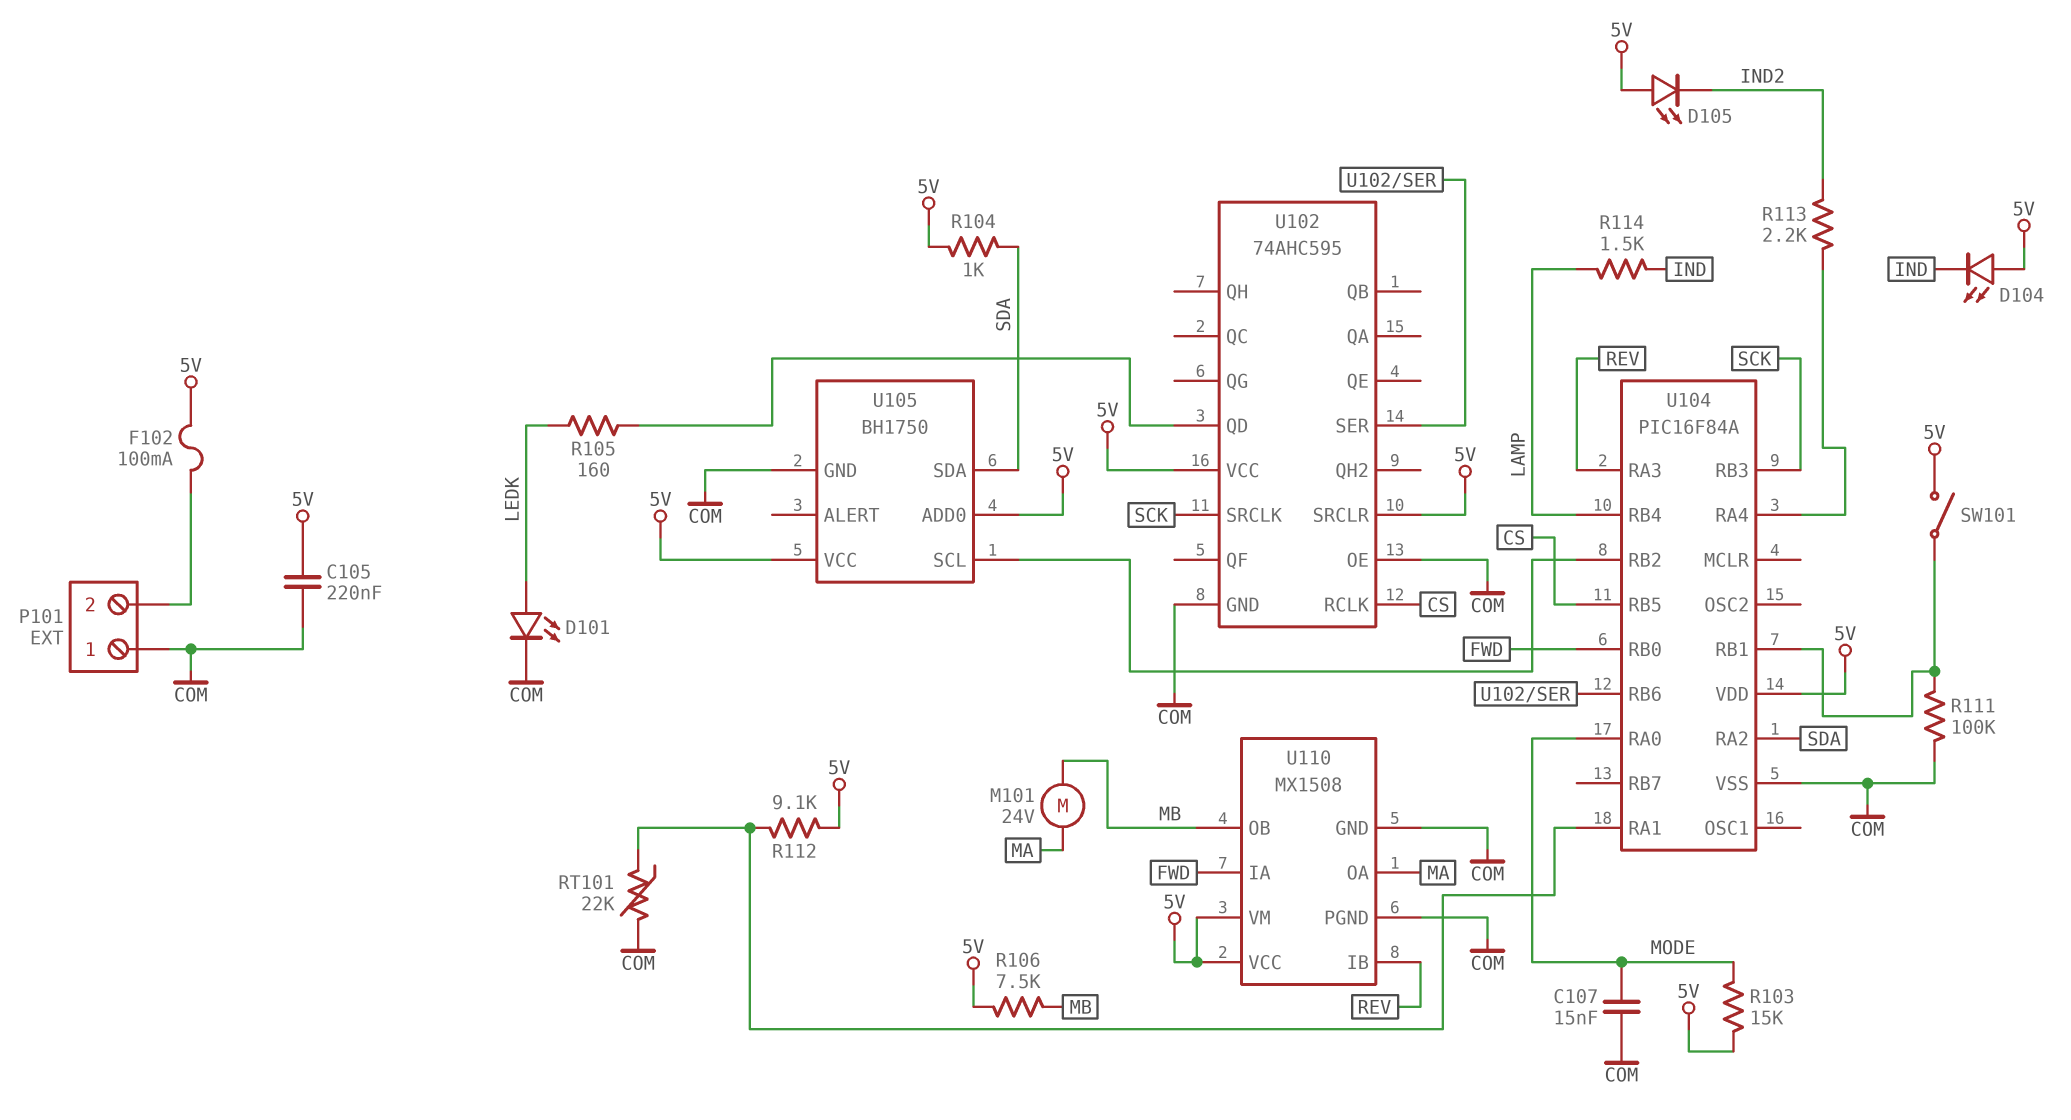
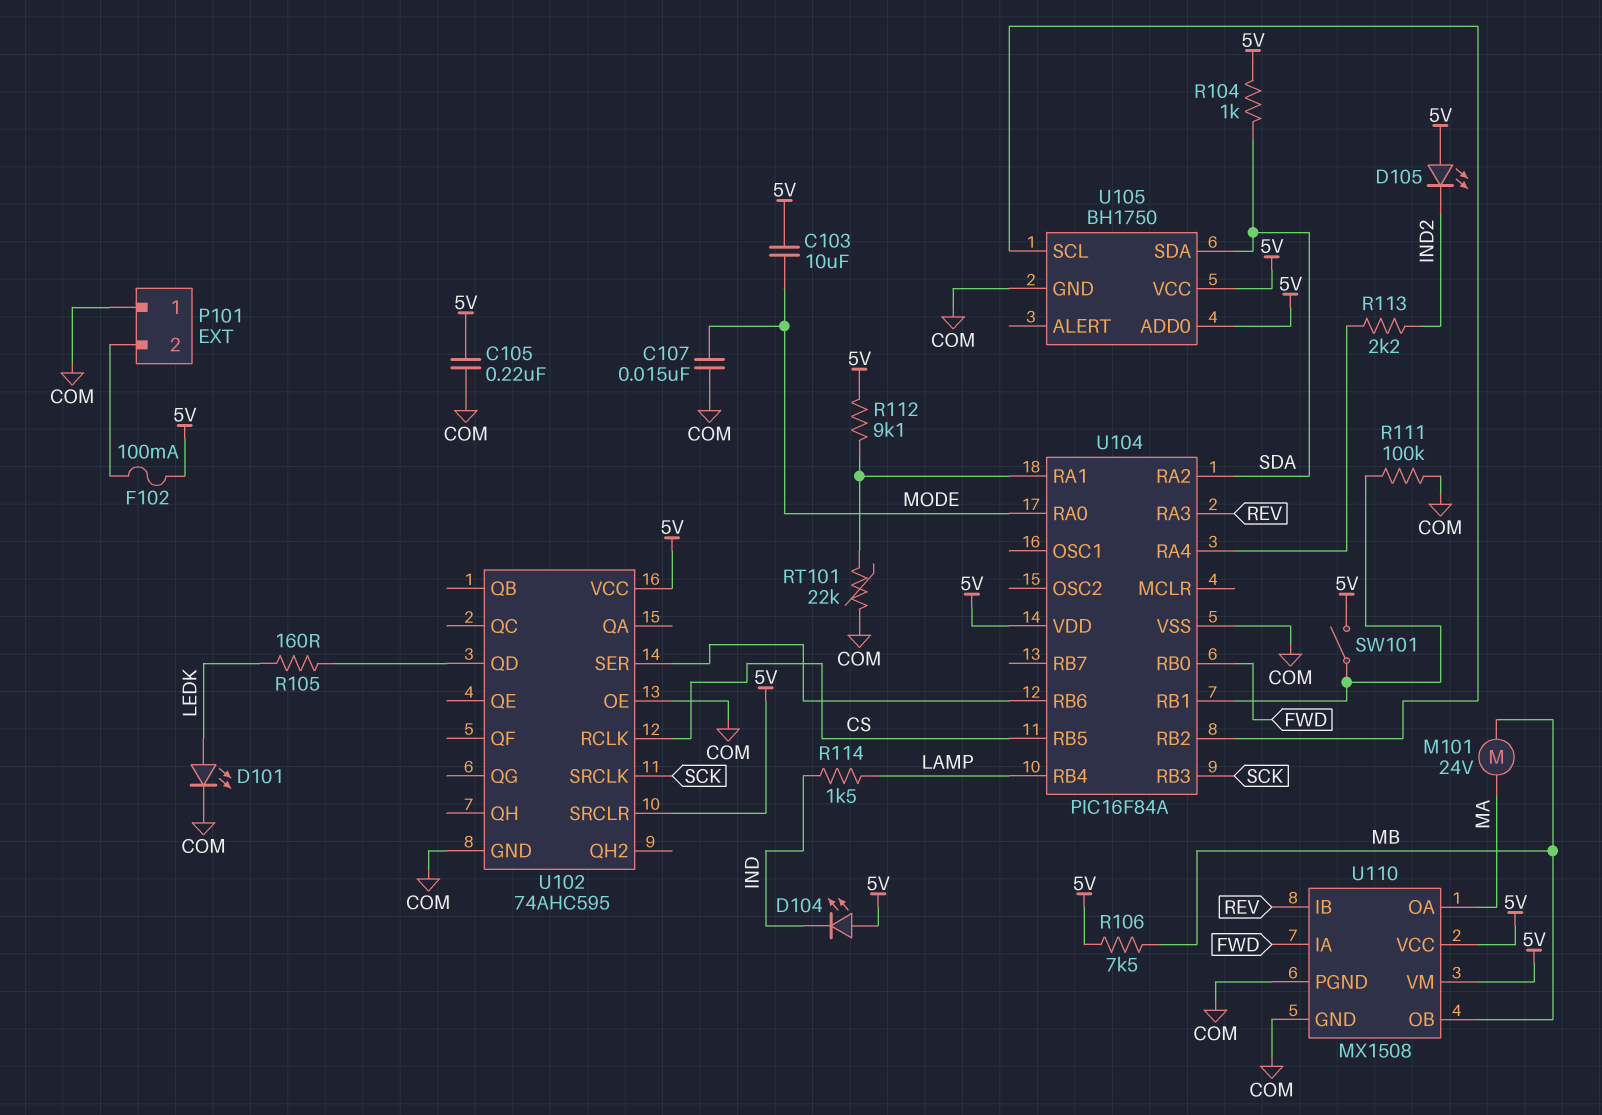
C103: none -> 10uF (5V, MODE)
R103: 15k (5V, MODE) -> none

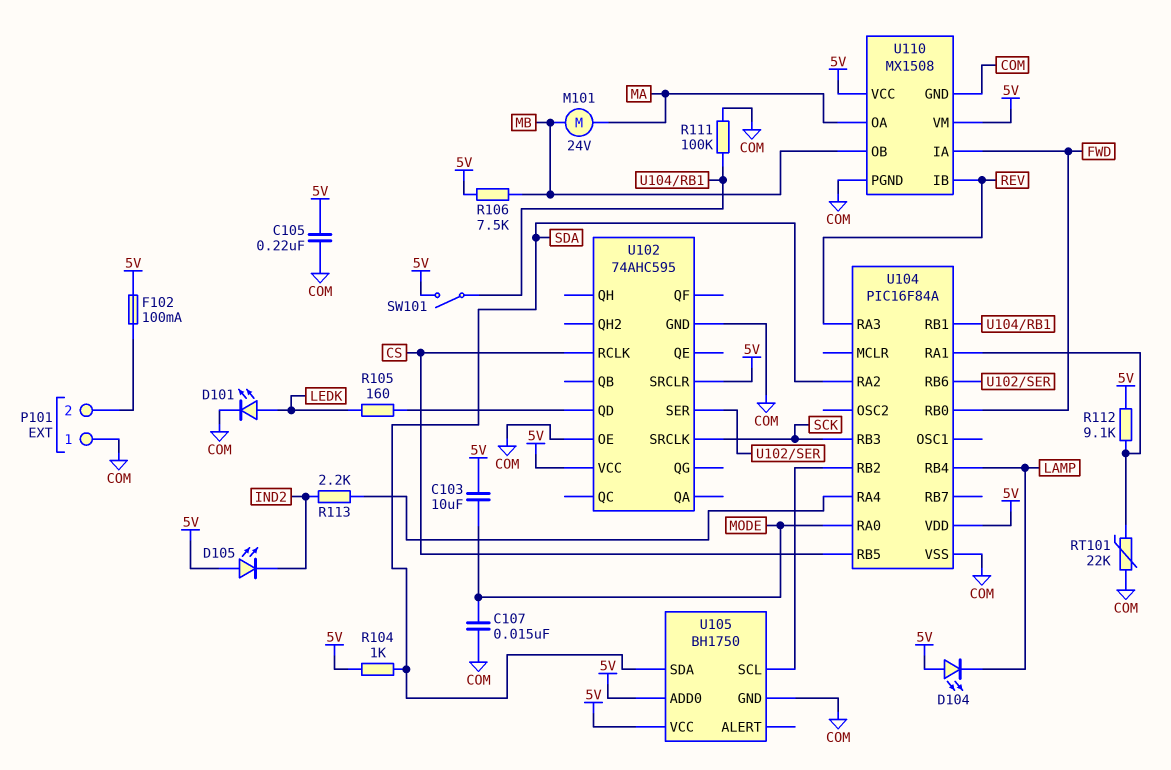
D104: LED (A 5V, K IND) -> LED (A 5V, K LAMP)
R114: 1.5k (IND, LAMP) -> none

